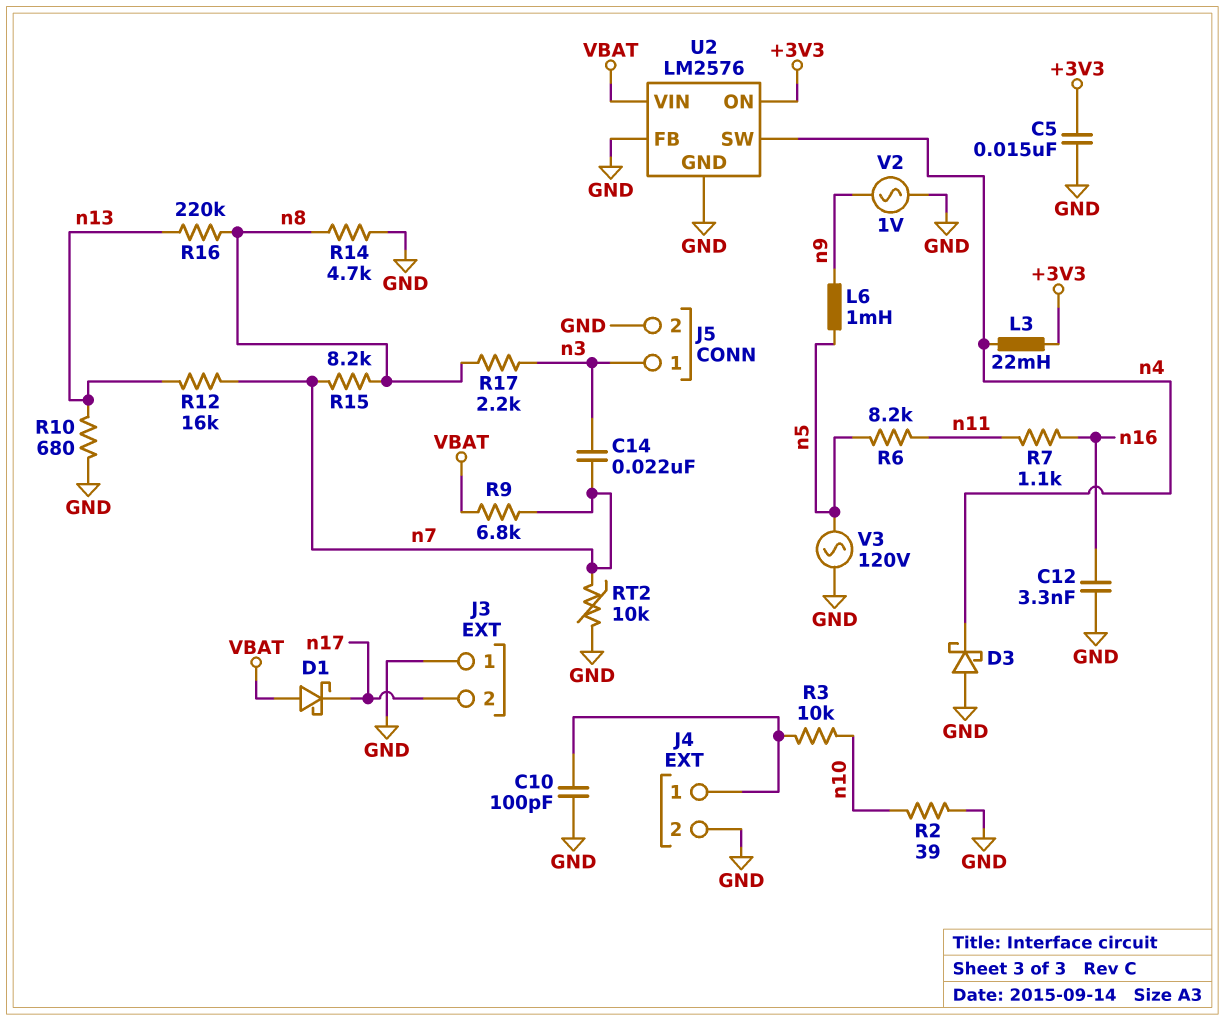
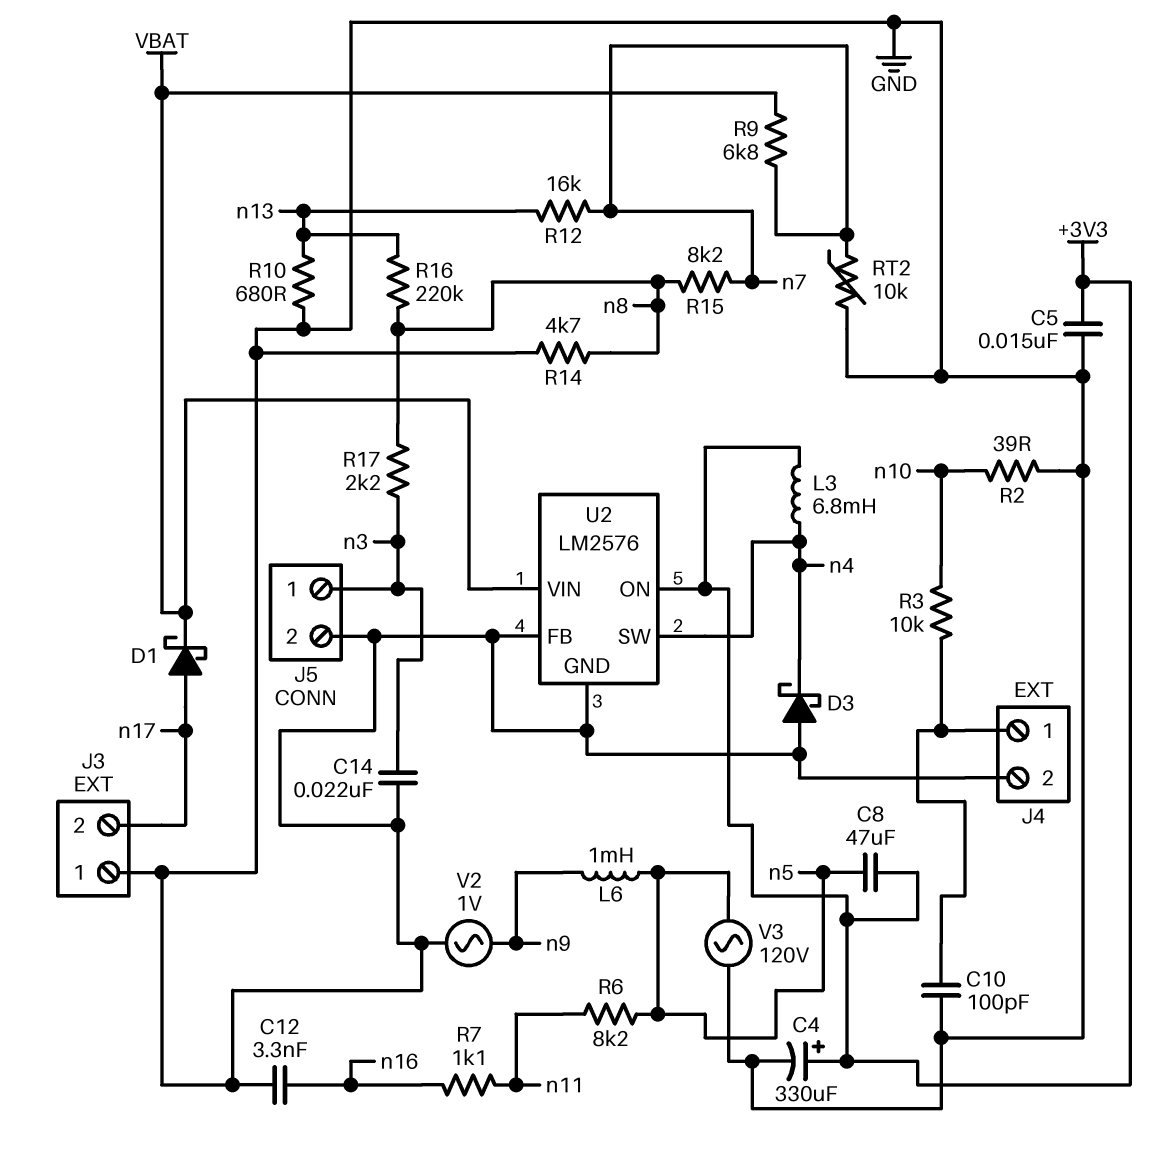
C4: none -> 330uF (plus +3V3, minus GND)
C8: none -> 47uF (+3V3, n5)
C14: 22nF (n3, n7) -> 22nF (GND, n3)
D1: schottky (A VBAT, K n17) -> schottky (A n17, K VBAT)
L3: 22mH (+3V3, n4) -> 6.8mH (+3V3, n4)

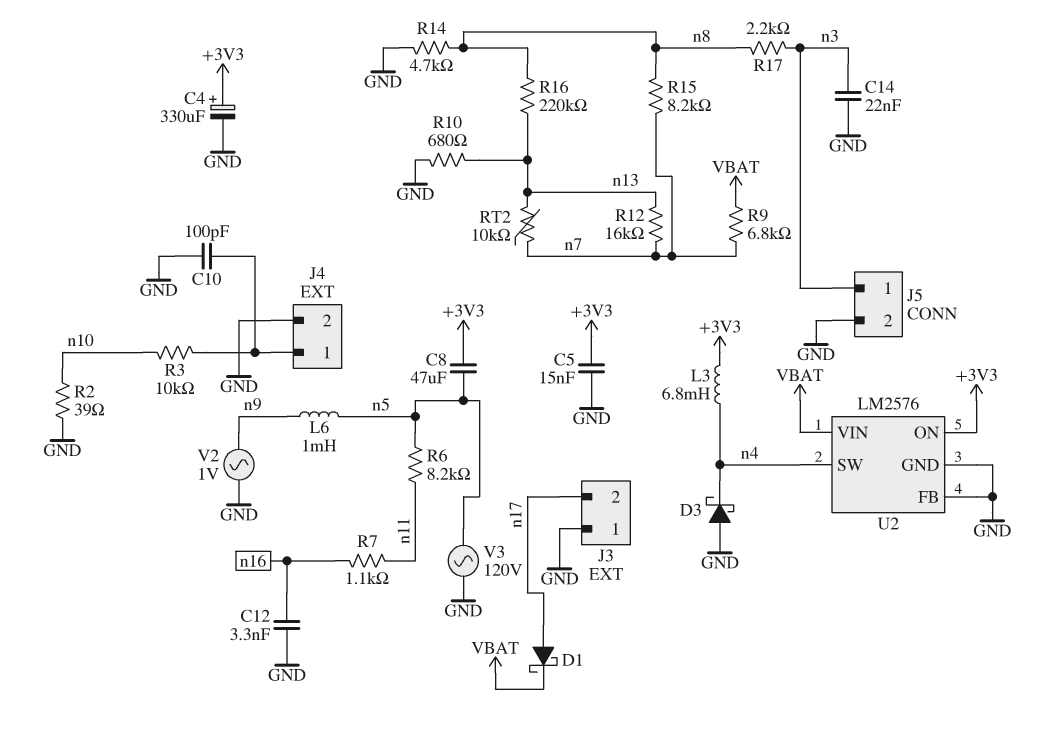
RT2: 10k (GND, n7) -> 10k (n7, n13)

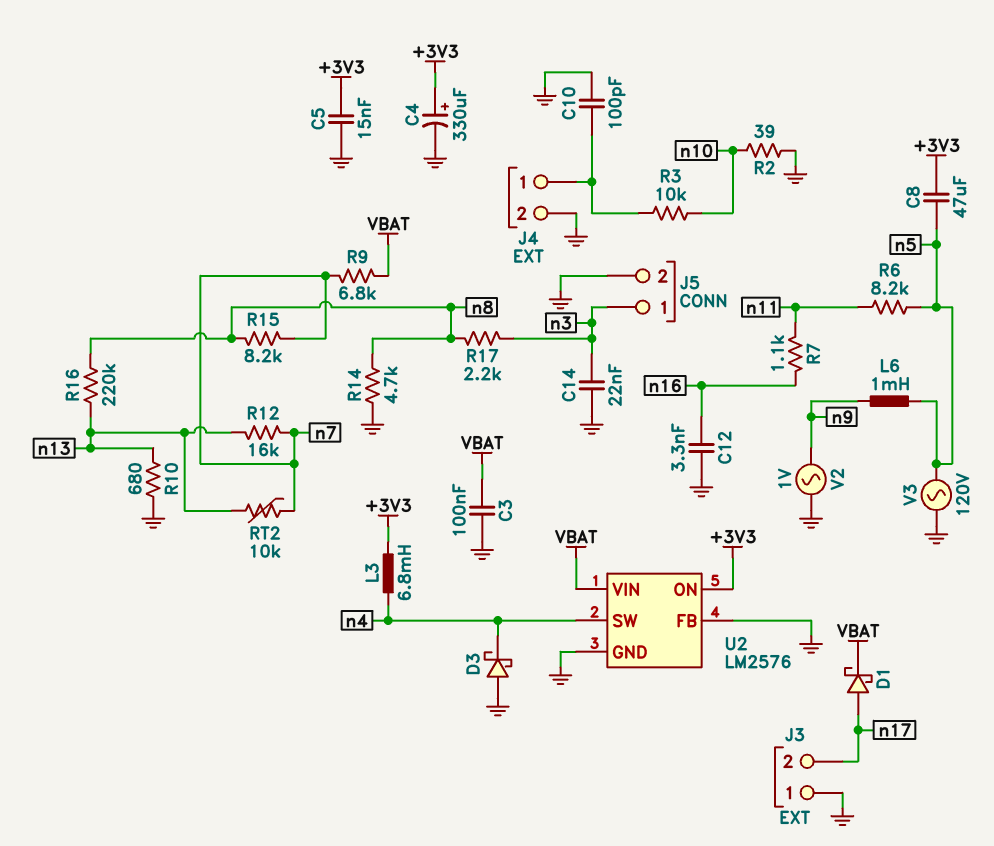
C3: none -> 100nF (GND, VBAT)

